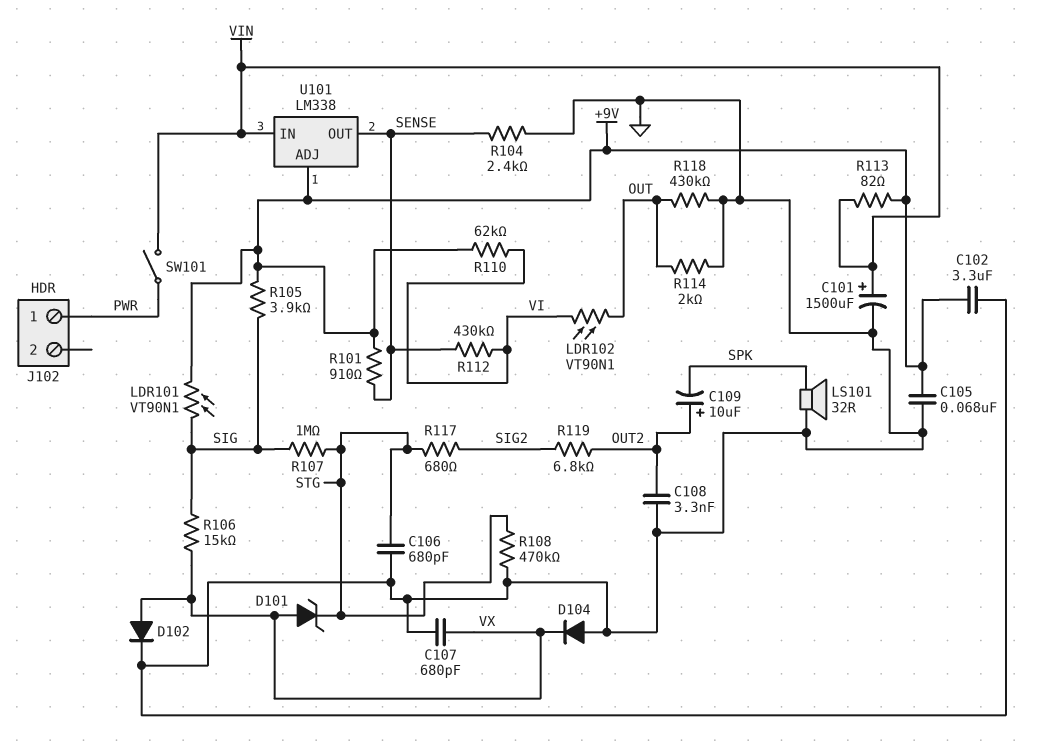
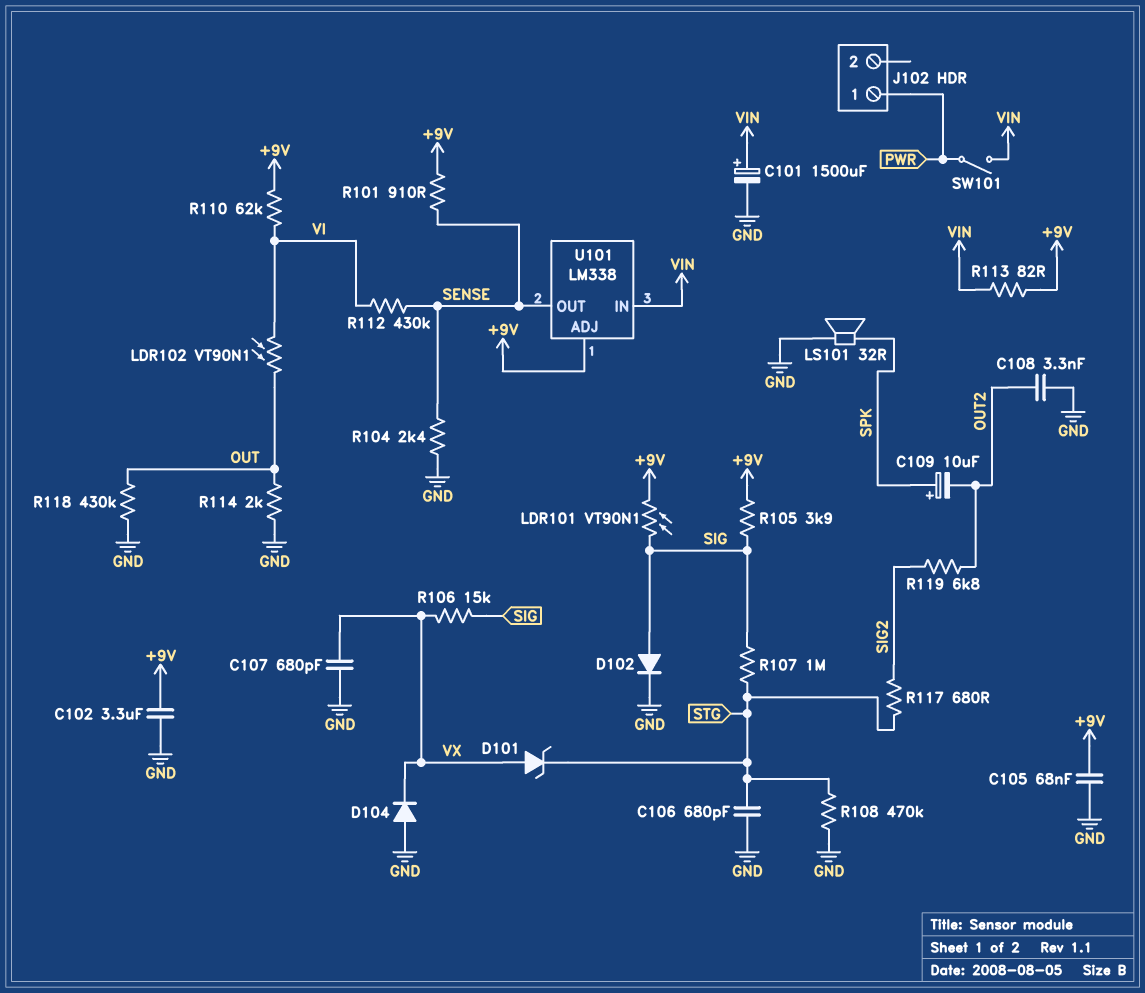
C109: 10uF (plus OUT2, minus SPK) -> 10uF (plus SPK, minus OUT2)
D102: diode (A VX, K GND) -> diode (A SIG, K GND)

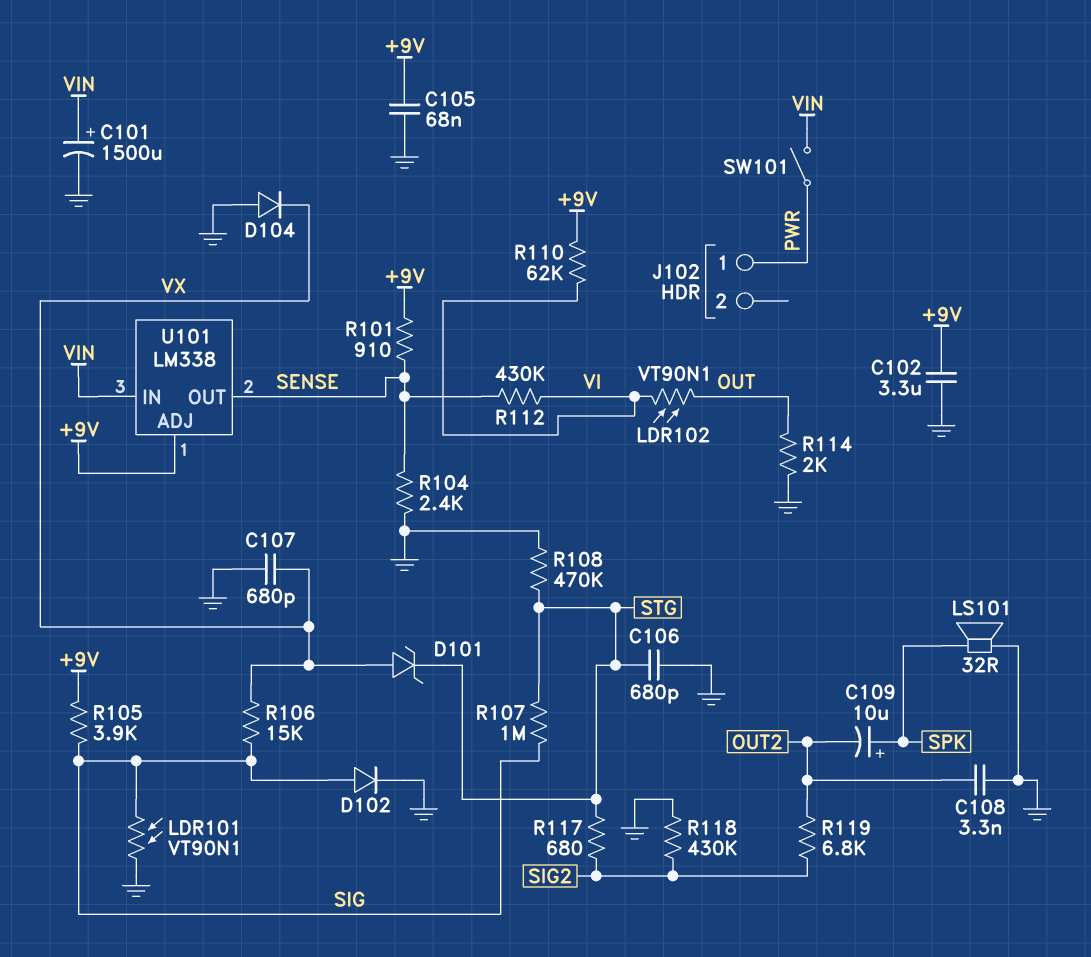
LDR101: VT90N1 (+9V, SIG) -> VT90N1 (GND, SIG)
R113: 82 (+9V, VIN) -> none
R118: 430k (GND, OUT) -> 430k (GND, SIG2)

